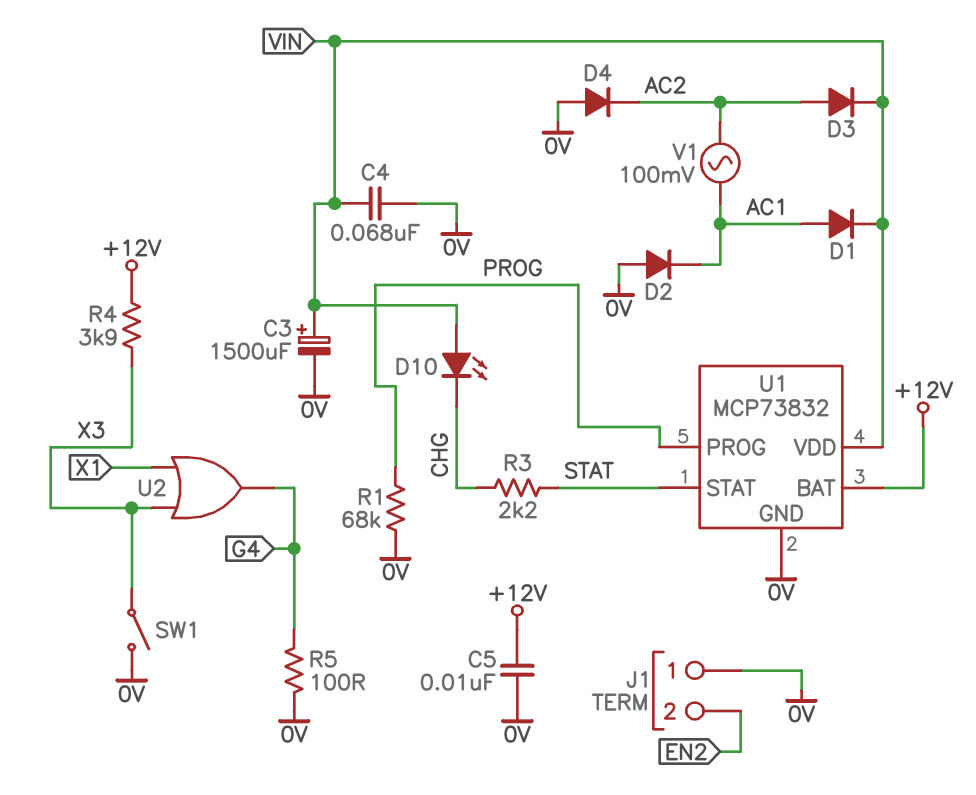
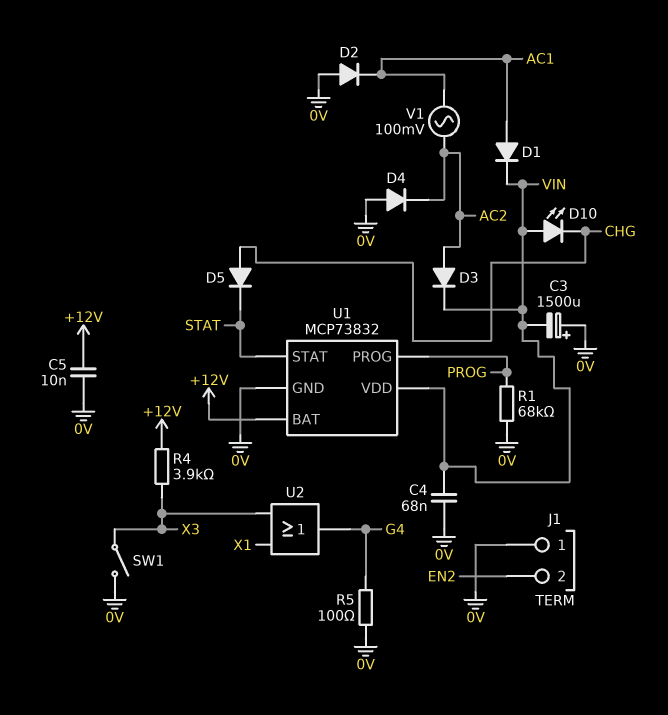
C3: 1500uF (plus VIN, minus 0V) -> 1500uF (plus 0V, minus VIN)
D5: none -> diode (A CHG, K STAT)
R3: 2.2k (CHG, STAT) -> none

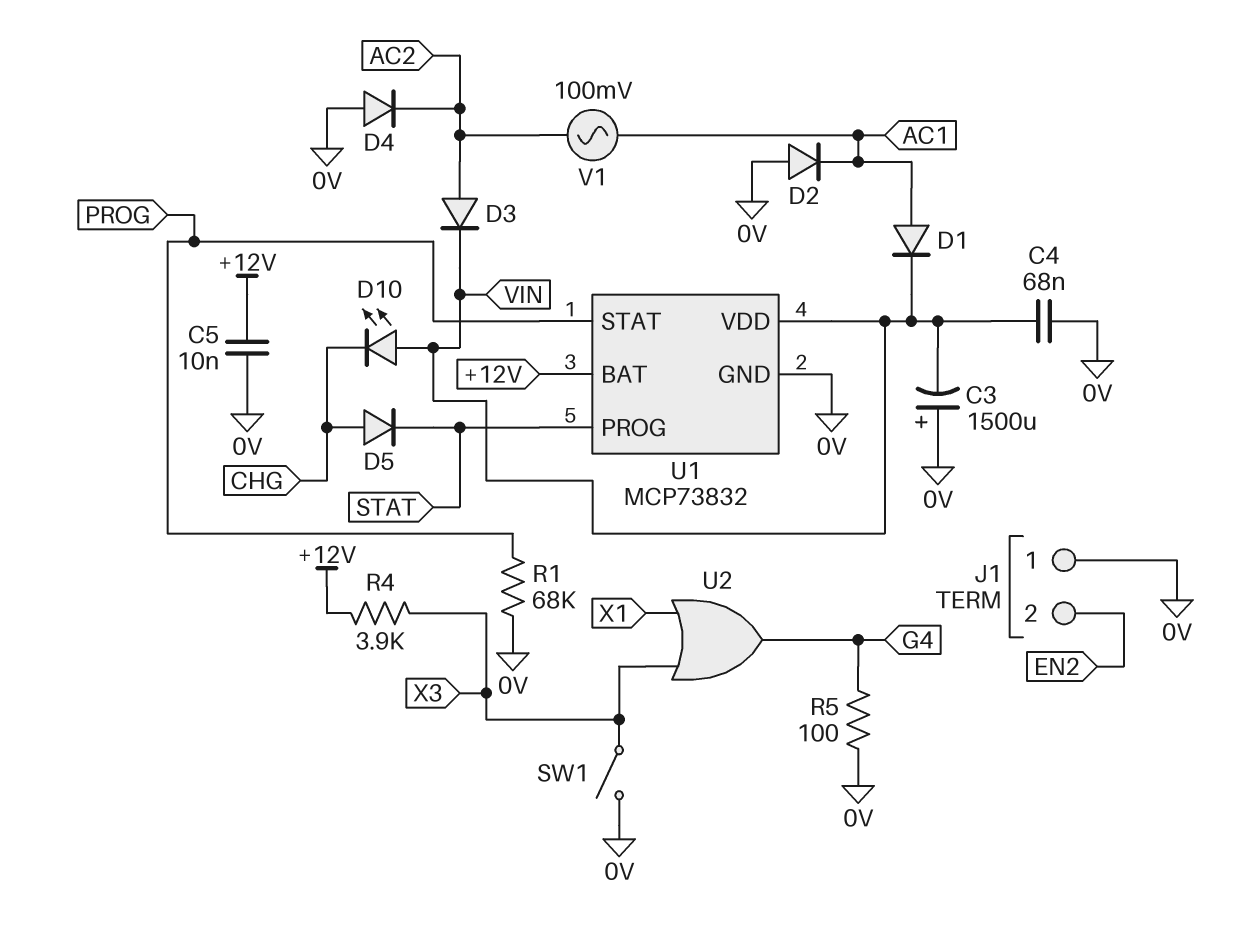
U1 pin PROG: PROG -> STAT
U1 pin STAT: STAT -> PROG

